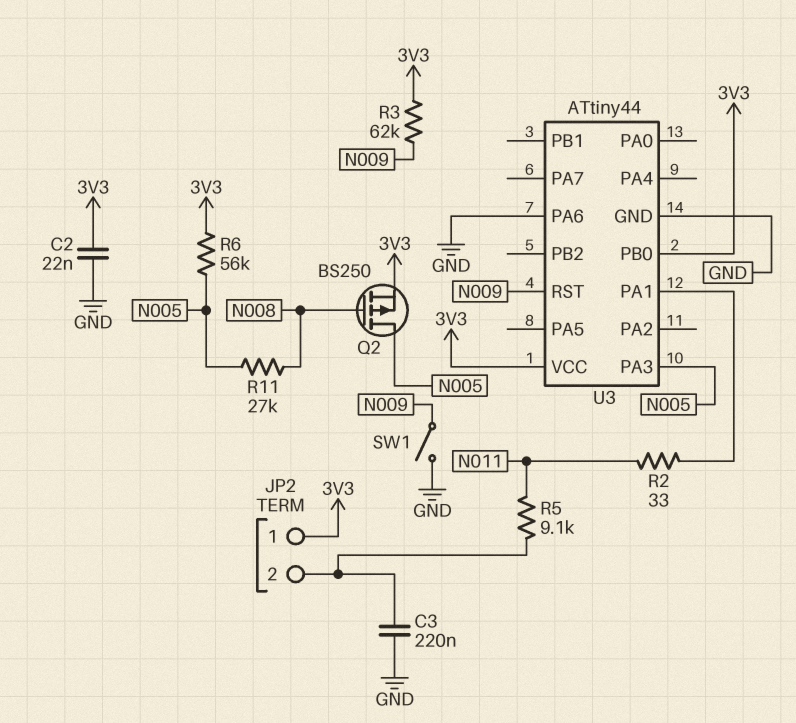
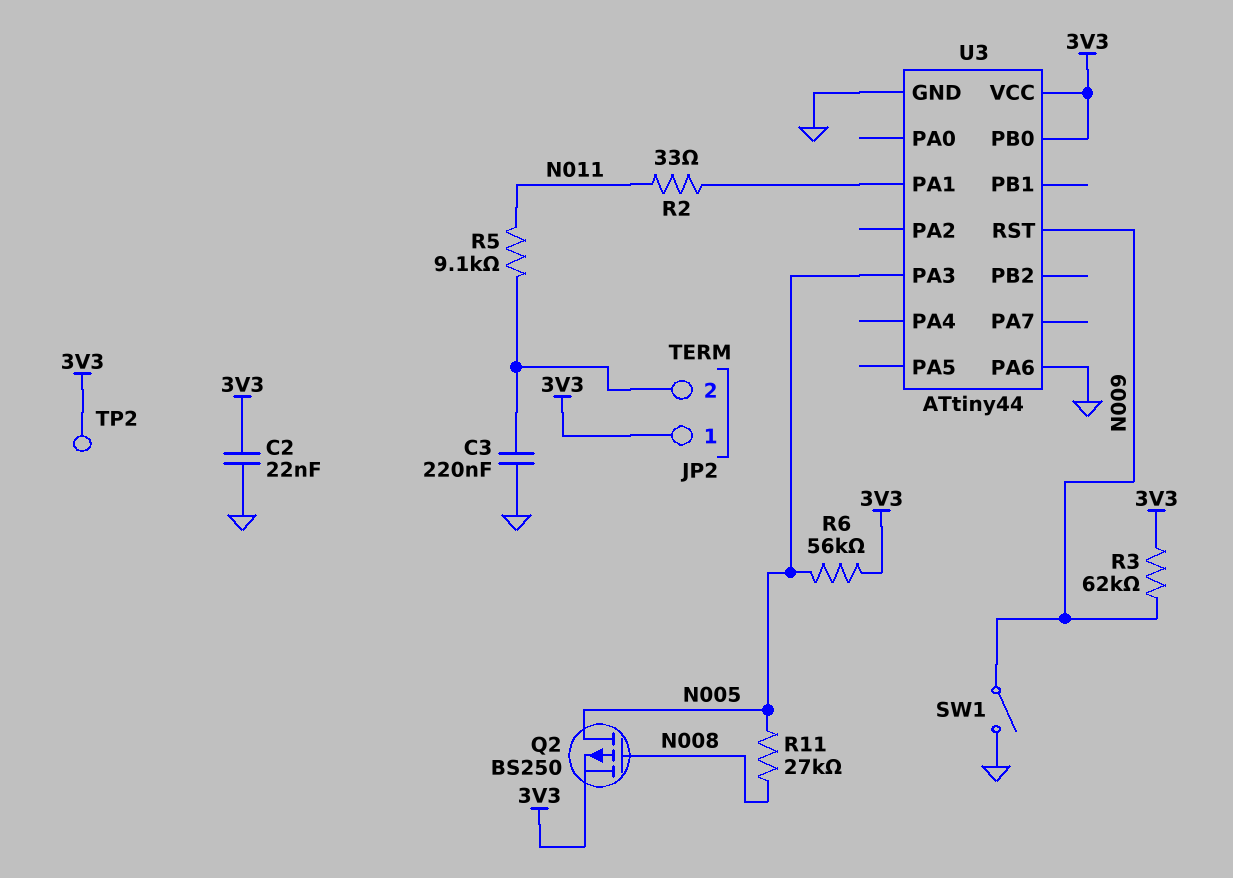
TP2: none -> test point (3V3)

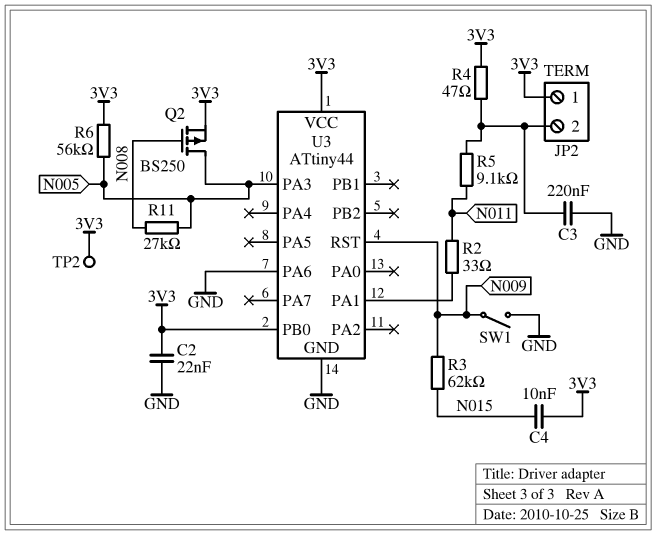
C4: none -> 10nF (3V3, N015)
R3: 62k (3V3, N009) -> 62k (N009, N015)
R4: none -> 47 (3V3, JP2/2)

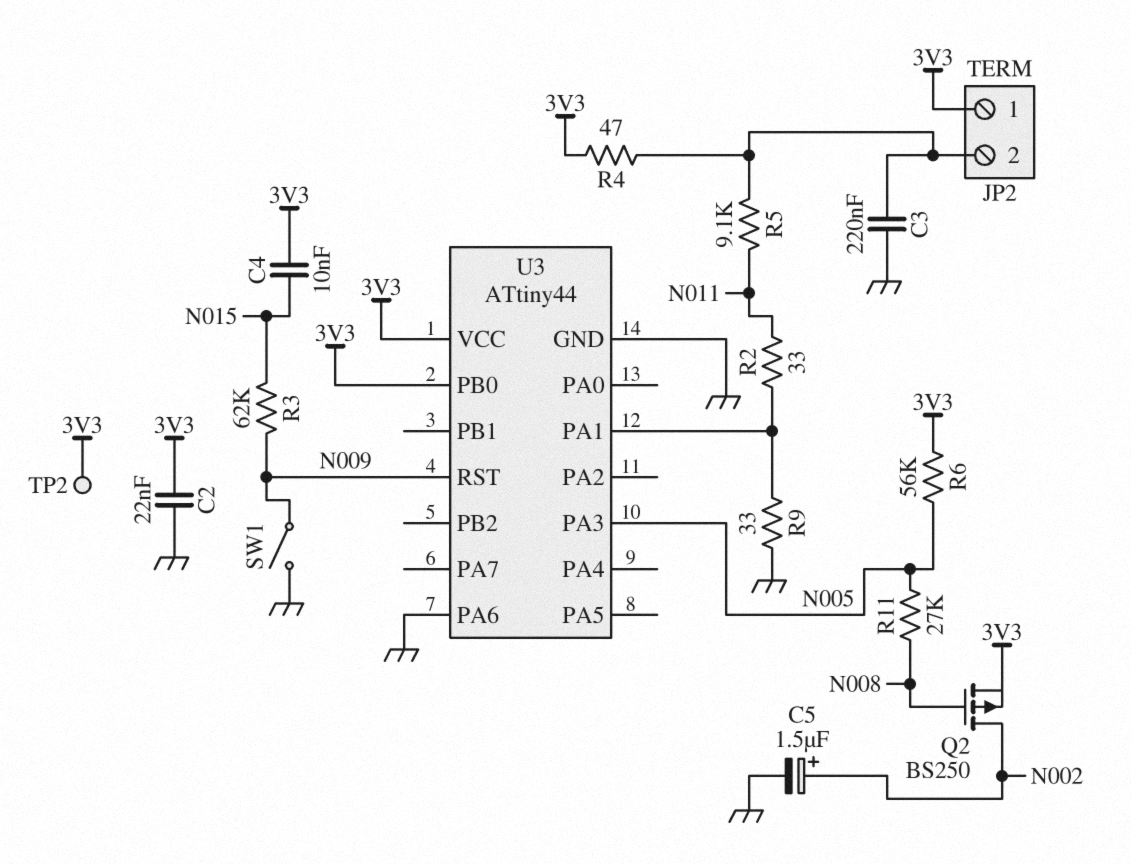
C5: none -> 1.5uF (plus N002, minus GND)
Q2: PMOS BS250 (G N008, D N005, S 3V3) -> PMOS BS250 (G N008, D N002, S 3V3)
R9: none -> 33 (GND, U3/PA1)

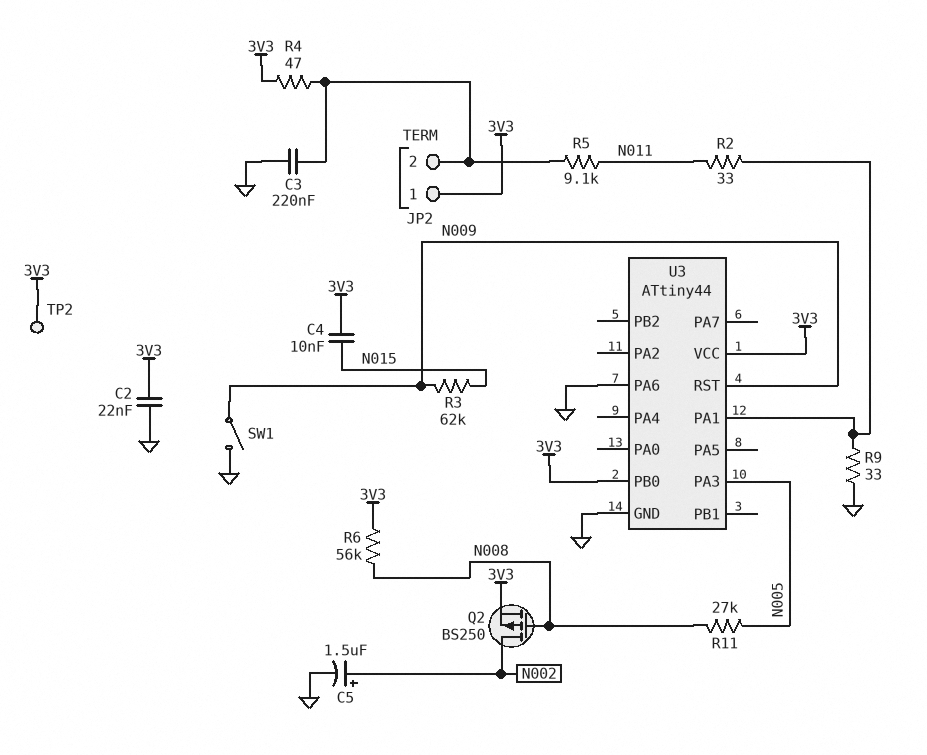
R6: 56k (3V3, N005) -> 56k (3V3, N008)

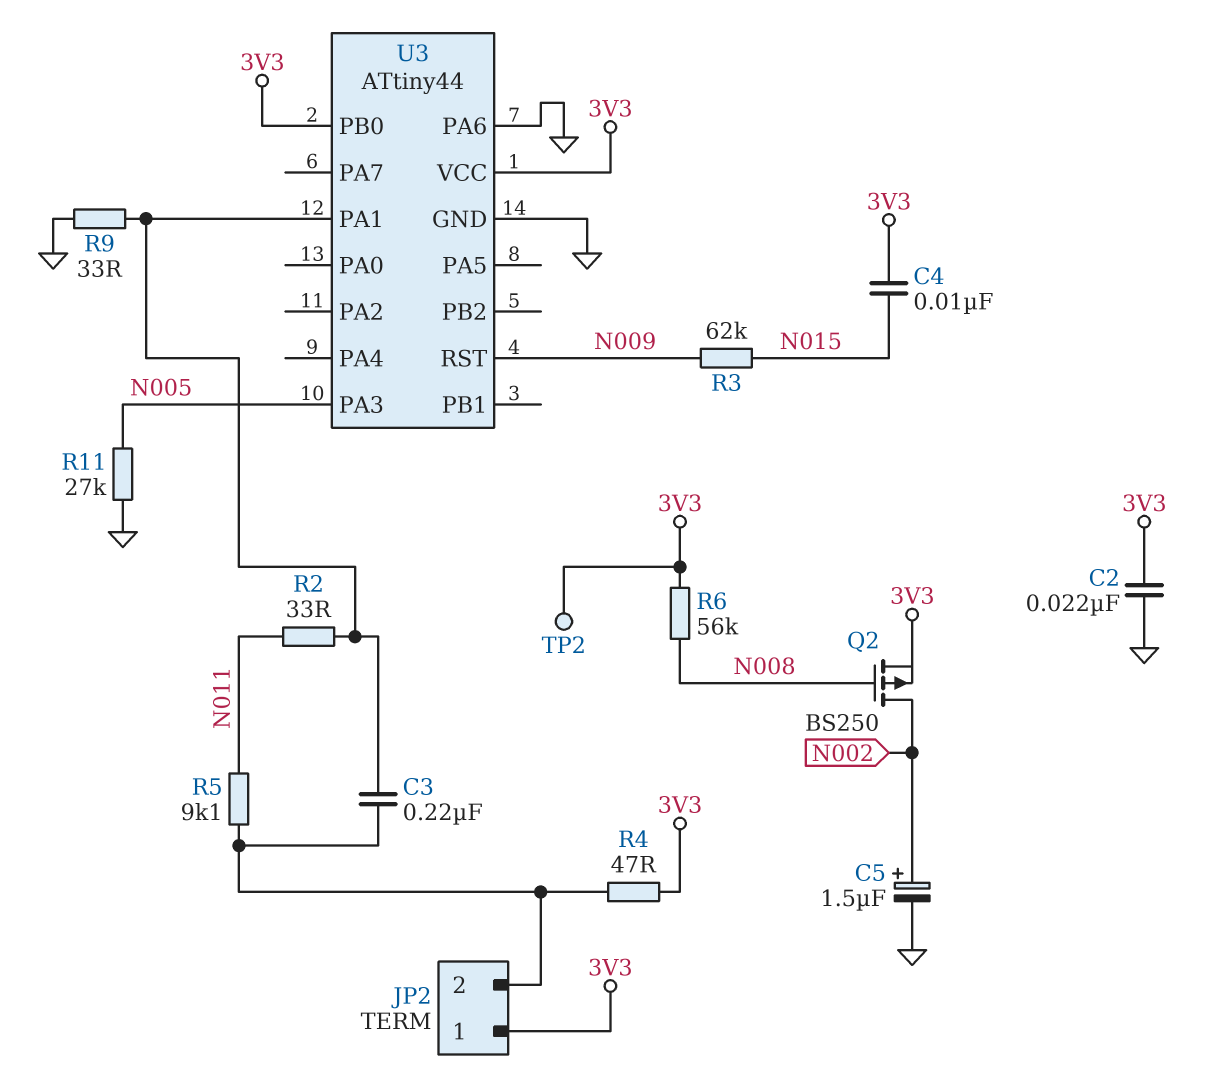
C3: 220nF (GND, JP2/2) -> 220nF (JP2/2, U3/PA1)
R11: 27k (N005, N008) -> 27k (GND, N005)
SW1: switch (GND, N009) -> none

